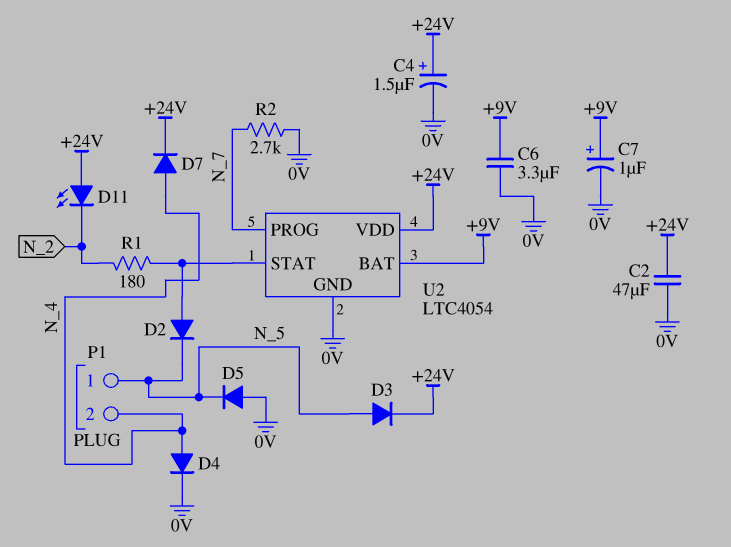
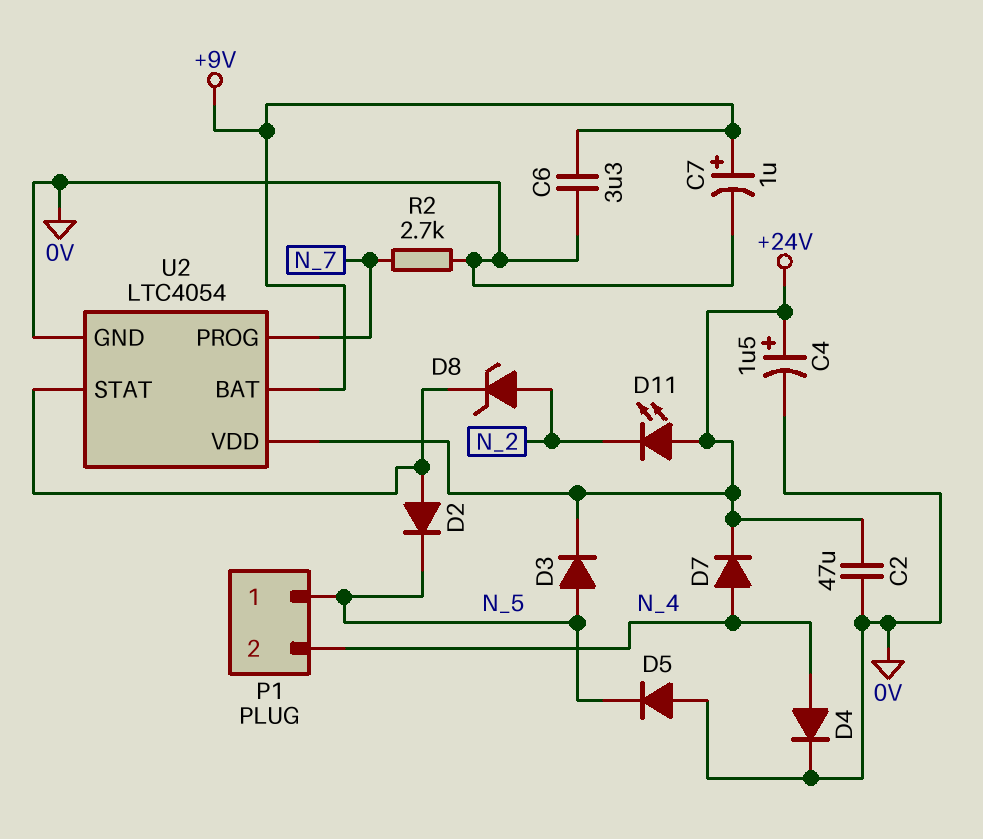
D8: none -> zener (A N_2, K U2/STAT)
R1: 180 (N_2, U2/STAT) -> none

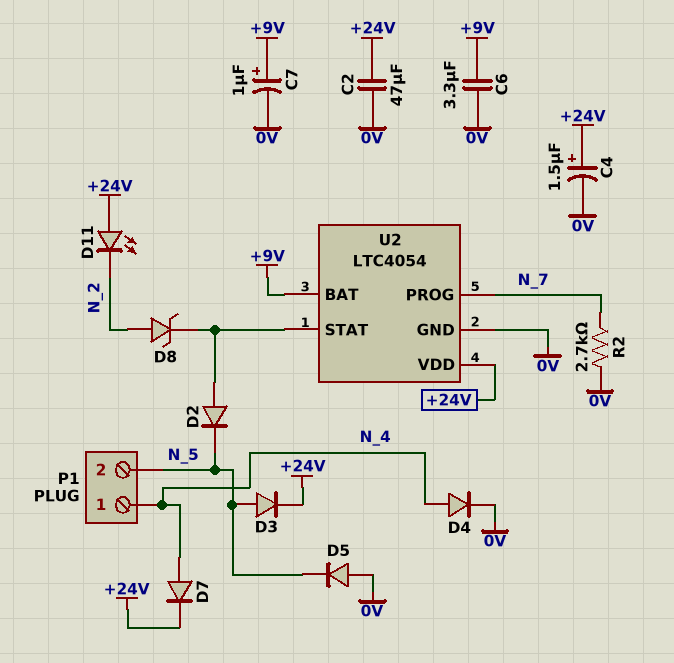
P1 pin 1: N_5 -> N_4
P1 pin 2: N_4 -> N_5

